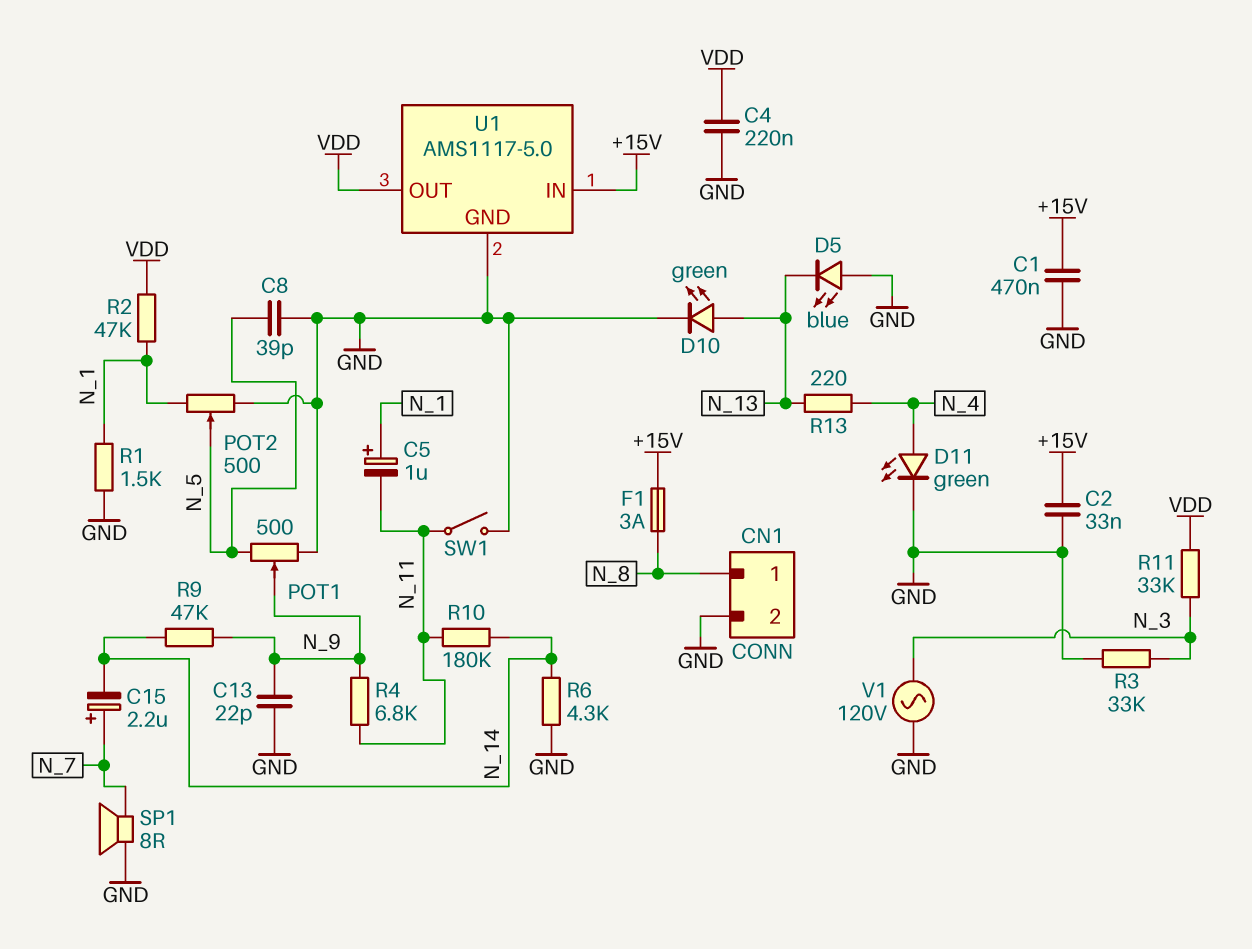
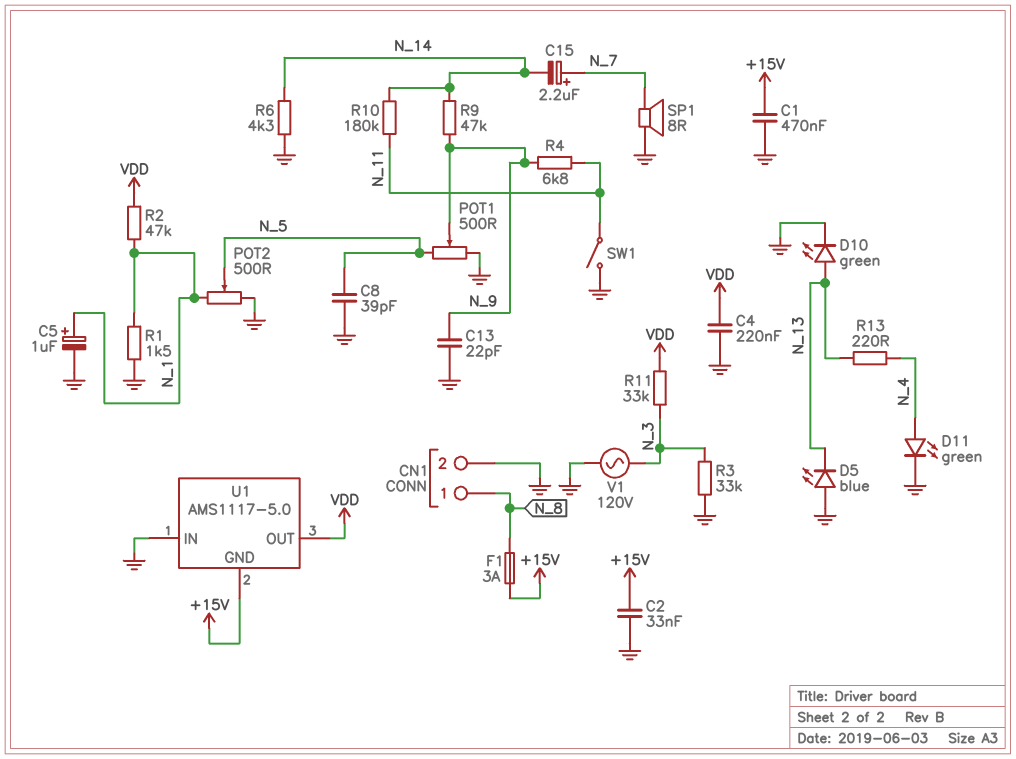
C5: 1uF (plus N_1, minus N_11) -> 1uF (plus N_1, minus GND)
U1 pin GND: GND -> +15V
U1 pin IN: +15V -> GND

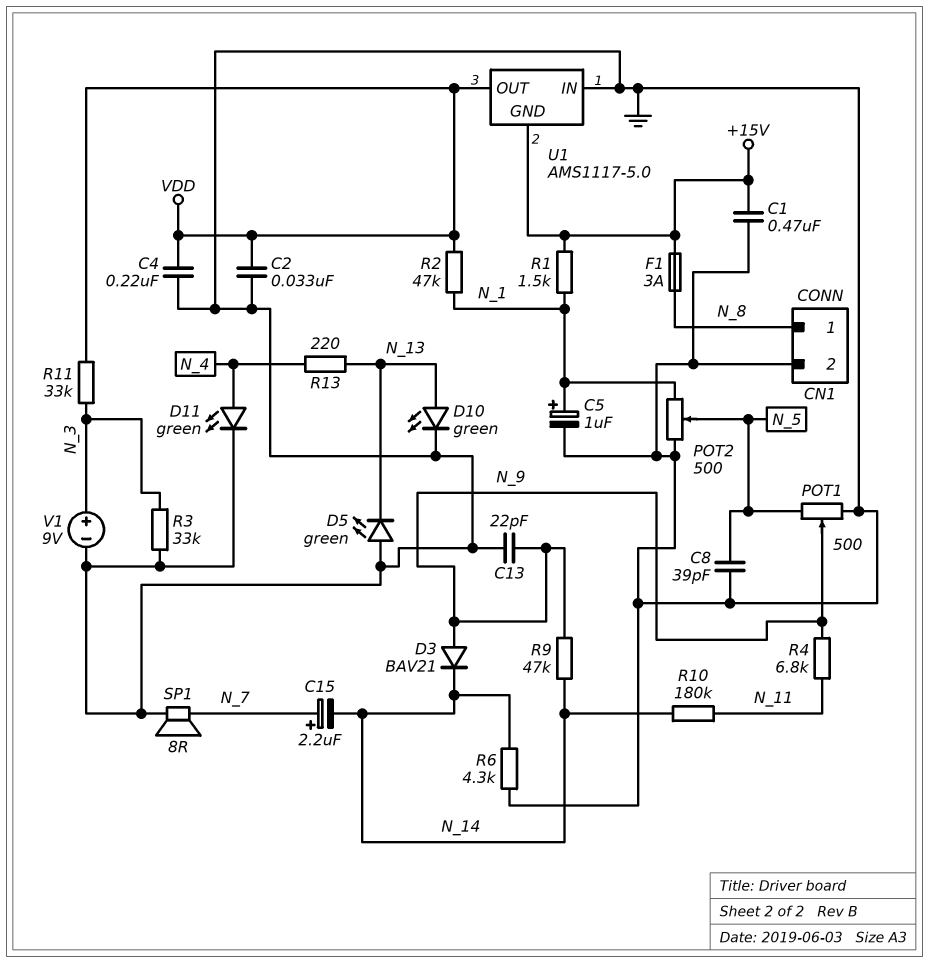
C2: 33nF (+15V, GND) -> 33nF (GND, VDD)
D3: none -> diode BAV21 (A N_9, K N_14)
D5: LED blue (A GND, K N_13) -> LED green (A GND, K N_13)
R1: 1.5k (GND, N_1) -> 1.5k (+15V, N_1)
SW1: switch (GND, N_11) -> none
V1: AC 120V (GND, N_3) -> 9V (plus N_3, minus GND)

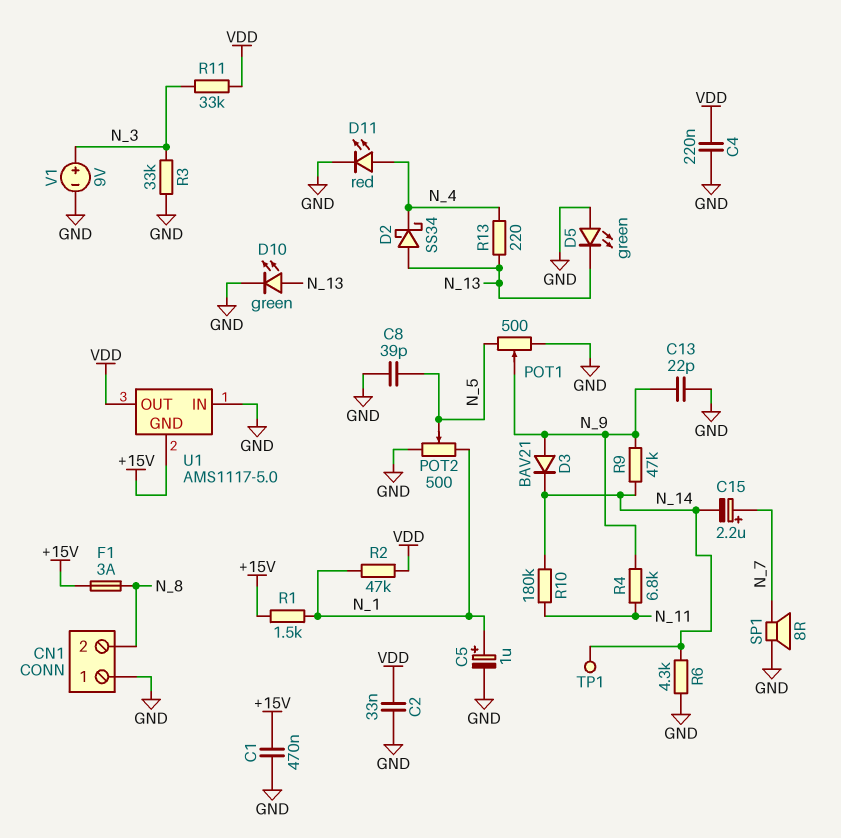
CN1 pin 1: N_8 -> GND
CN1 pin 2: GND -> N_8
D2: none -> schottky SS34 (A N_13, K N_4)
D11: LED green (A N_4, K GND) -> LED red (A N_4, K GND)
TP1: none -> test point (N_14)

